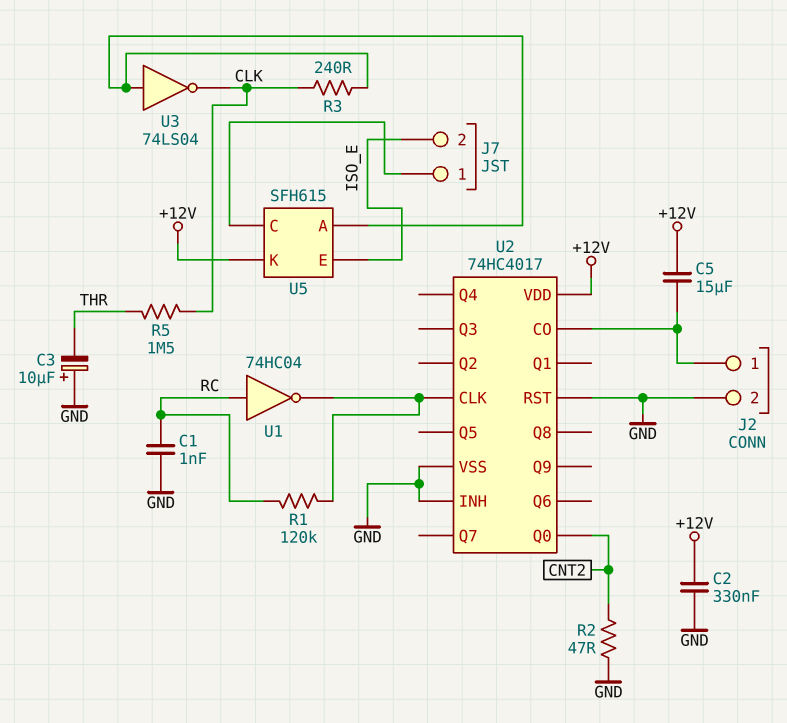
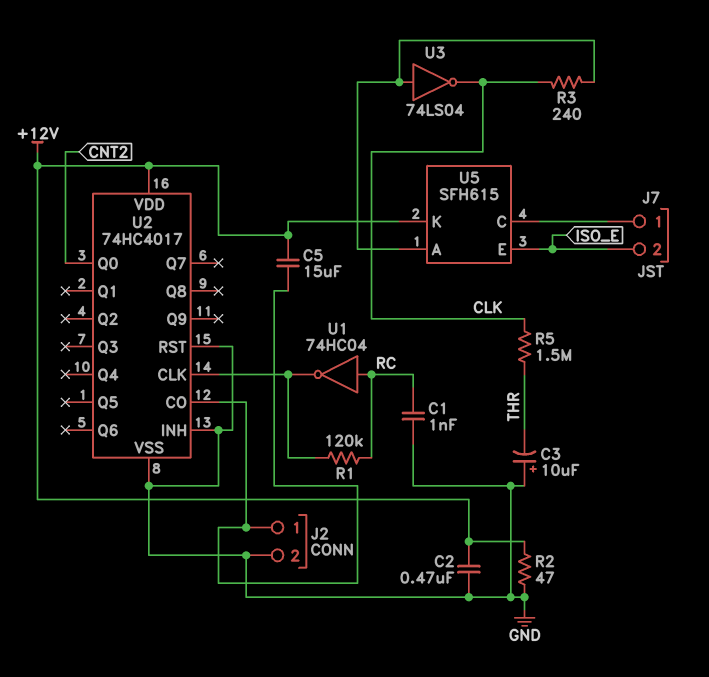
C2: 330nF (+12V, GND) -> 470nF (+12V, GND)
R2: 47 (CNT2, GND) -> 47 (+12V, GND)

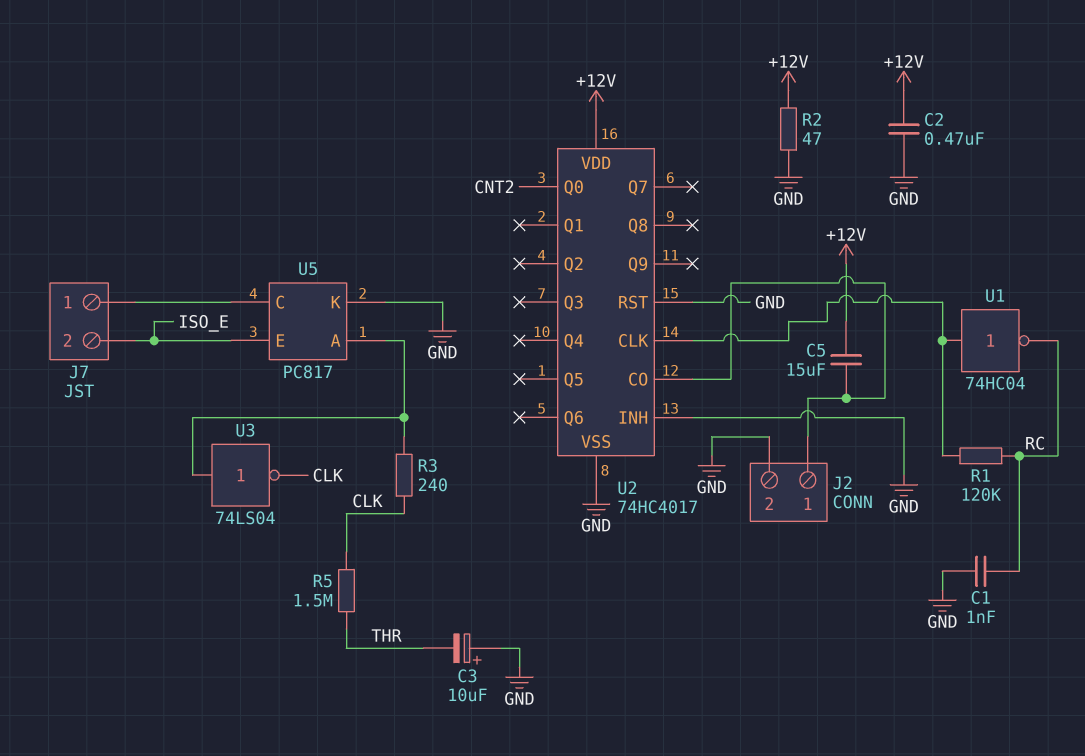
U1: NOT 74HC04 (in RC, out U2/CLK) -> NOT 74HC04 (in U2/CLK, out RC)
U5: SFH615 -> PC817
U5 pin K: +12V -> GND

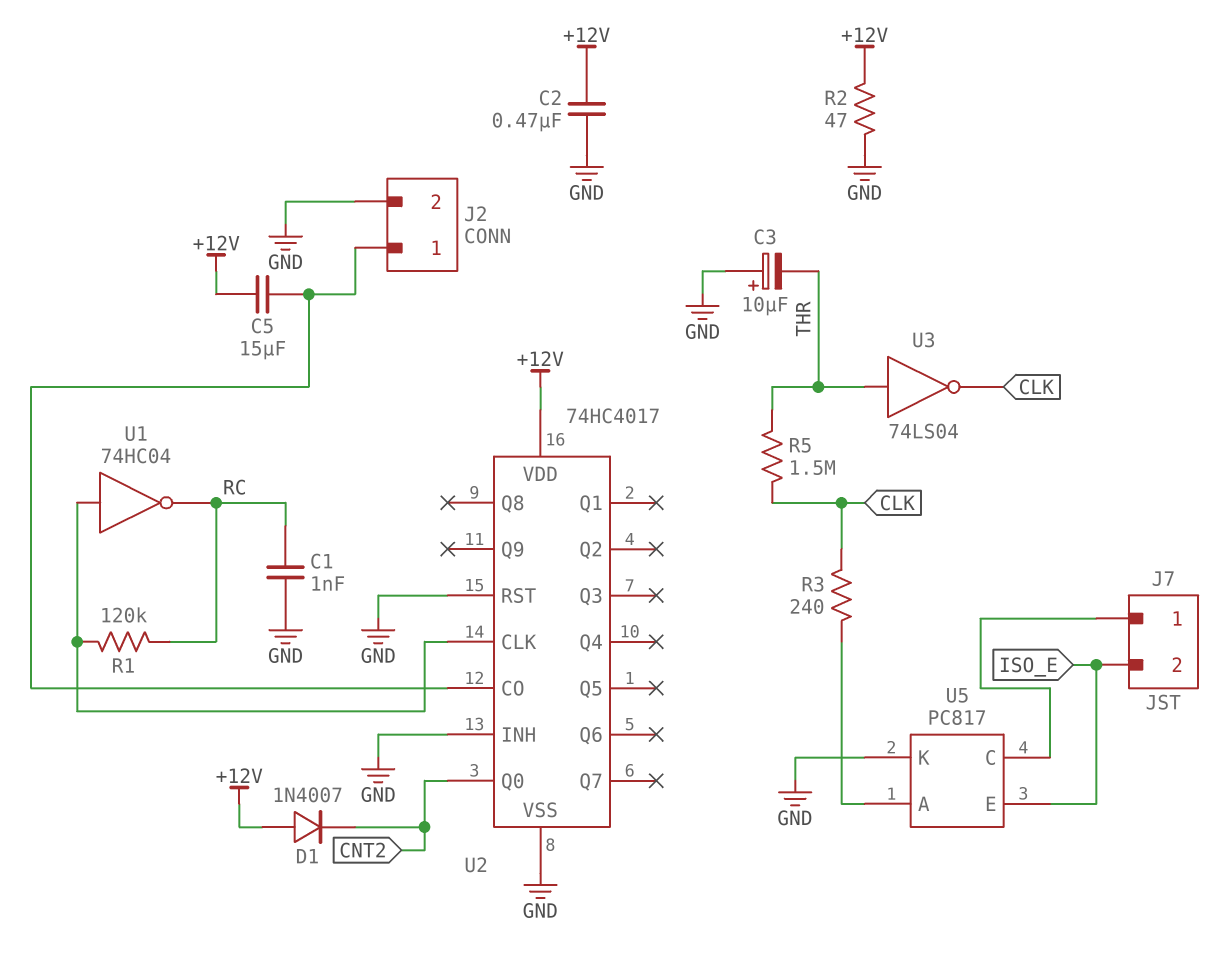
D1: none -> diode 1N4007 (A +12V, K CNT2)
U3: NOT 74LS04 (in U5/A, out CLK) -> NOT 74LS04 (in THR, out CLK)

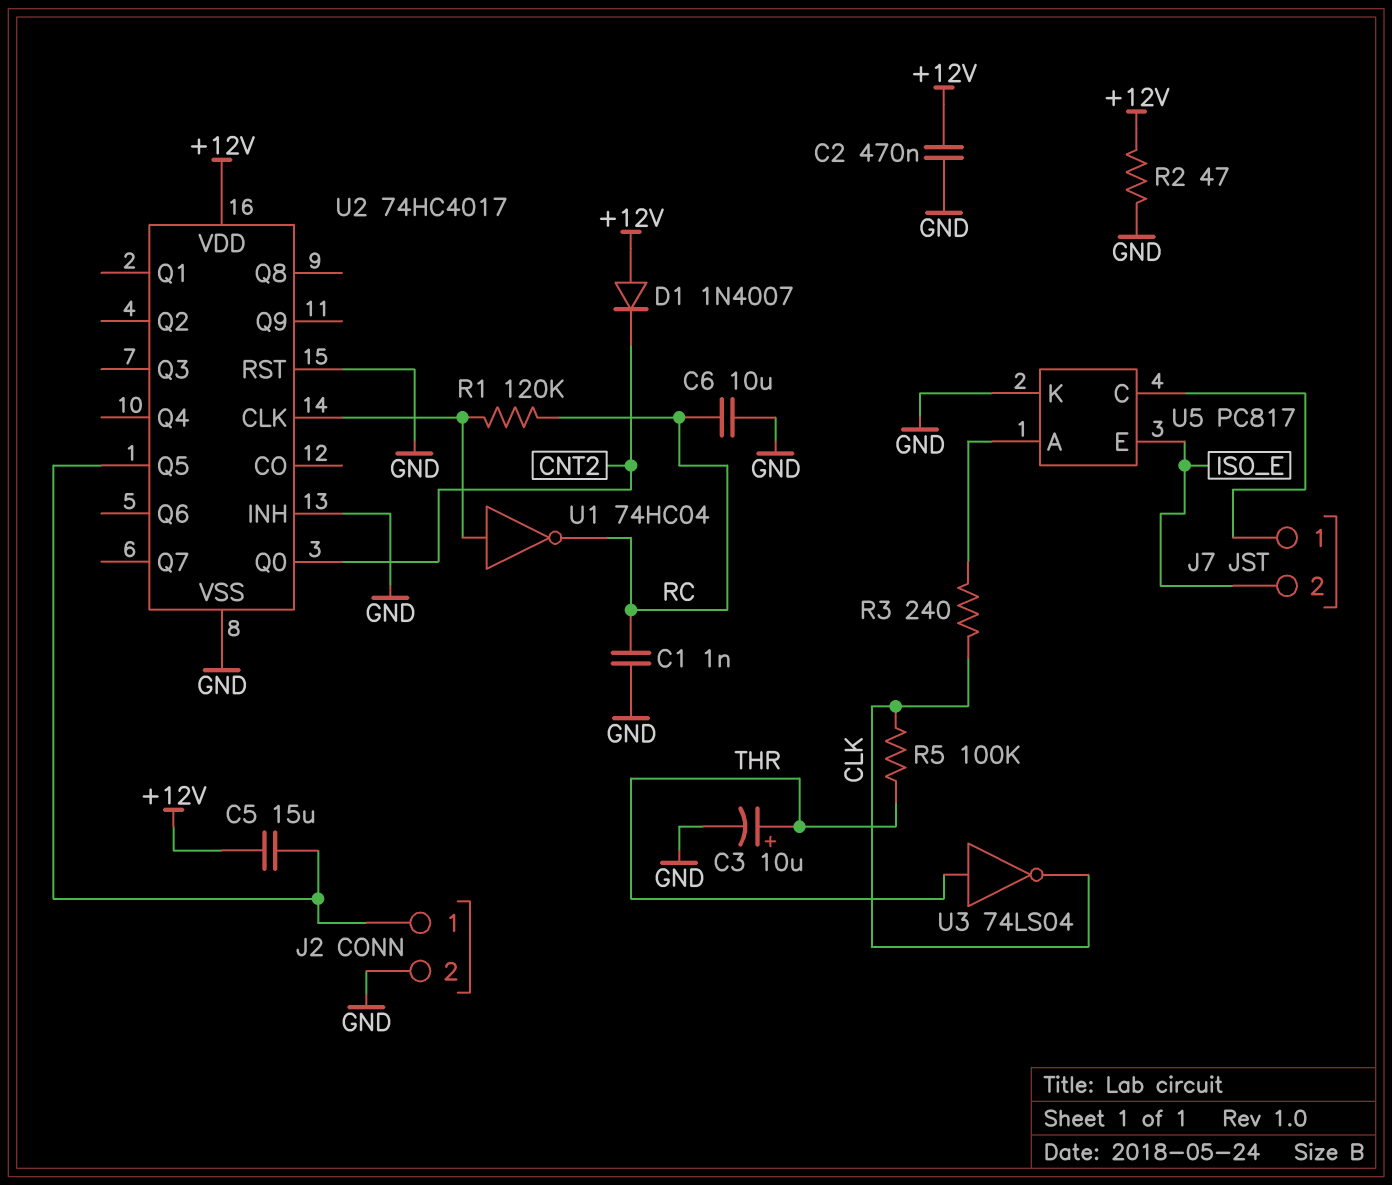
C3: 10uF (plus GND, minus THR) -> 10uF (plus THR, minus GND)
C6: none -> 10uF (GND, RC)
R5: 1.5M (CLK, THR) -> 100k (CLK, THR)
U2 pin CO: J2/1 -> none
U2 pin Q5: none -> J2/1

